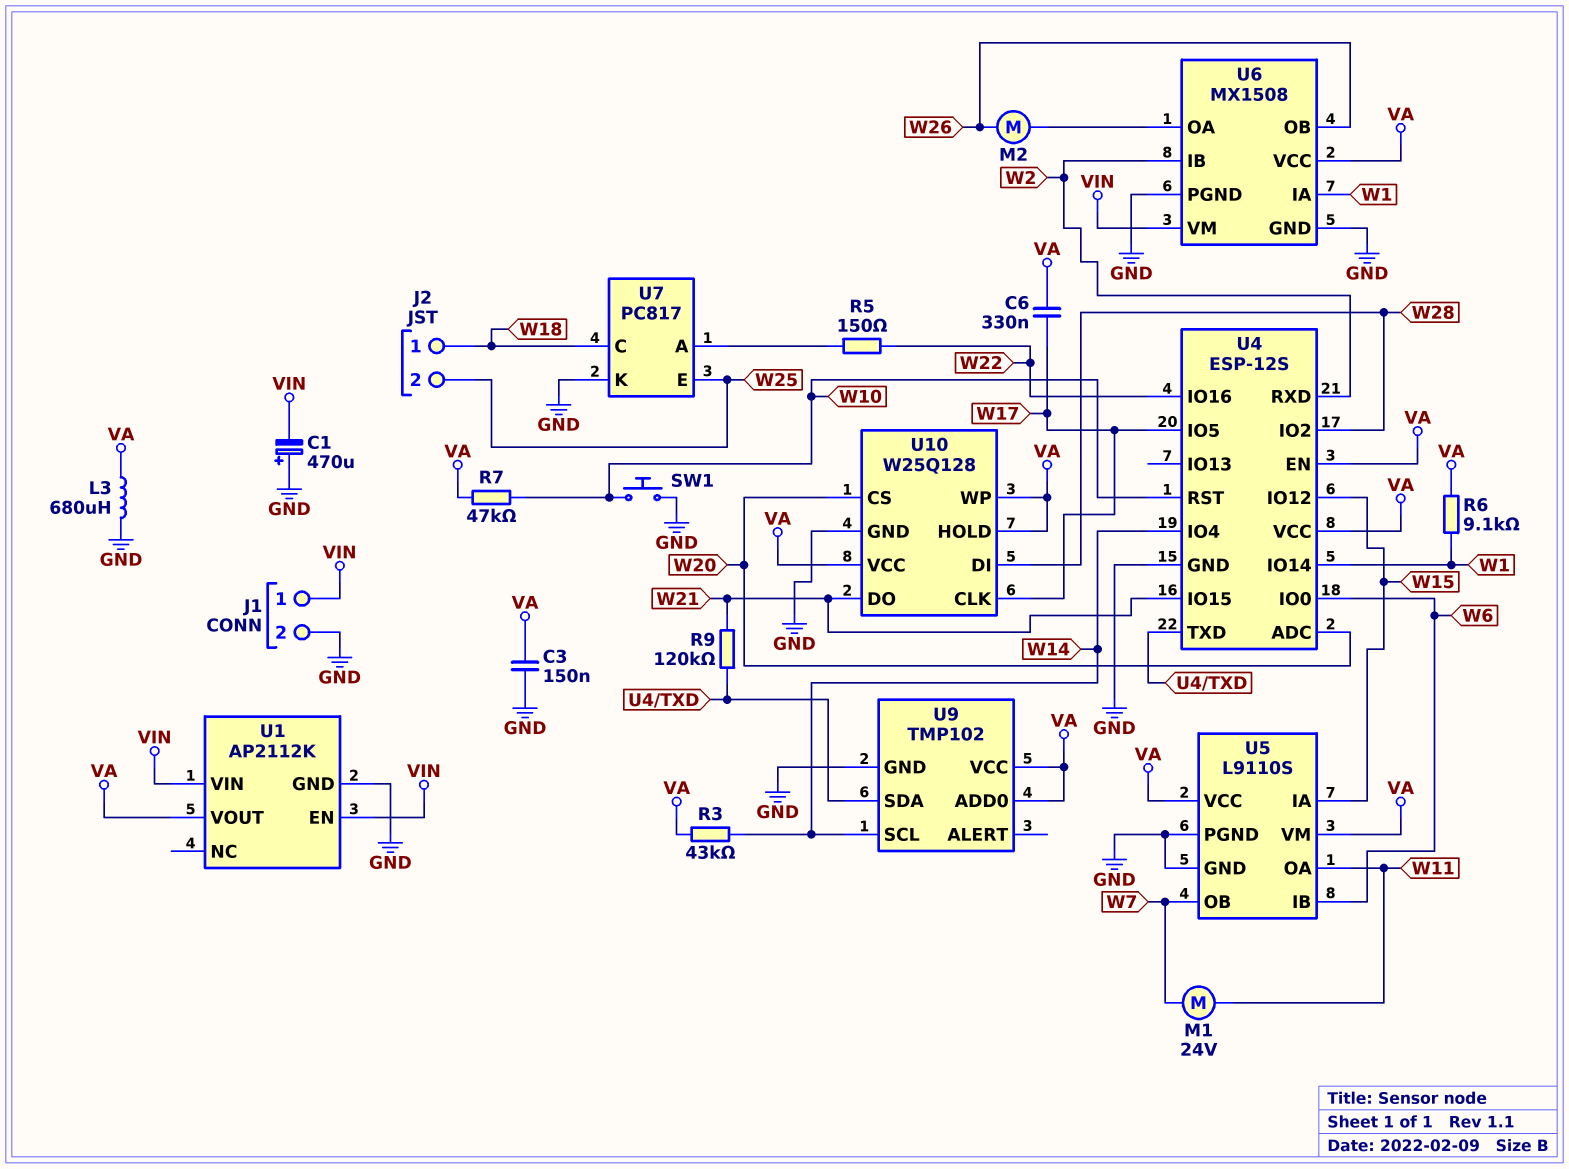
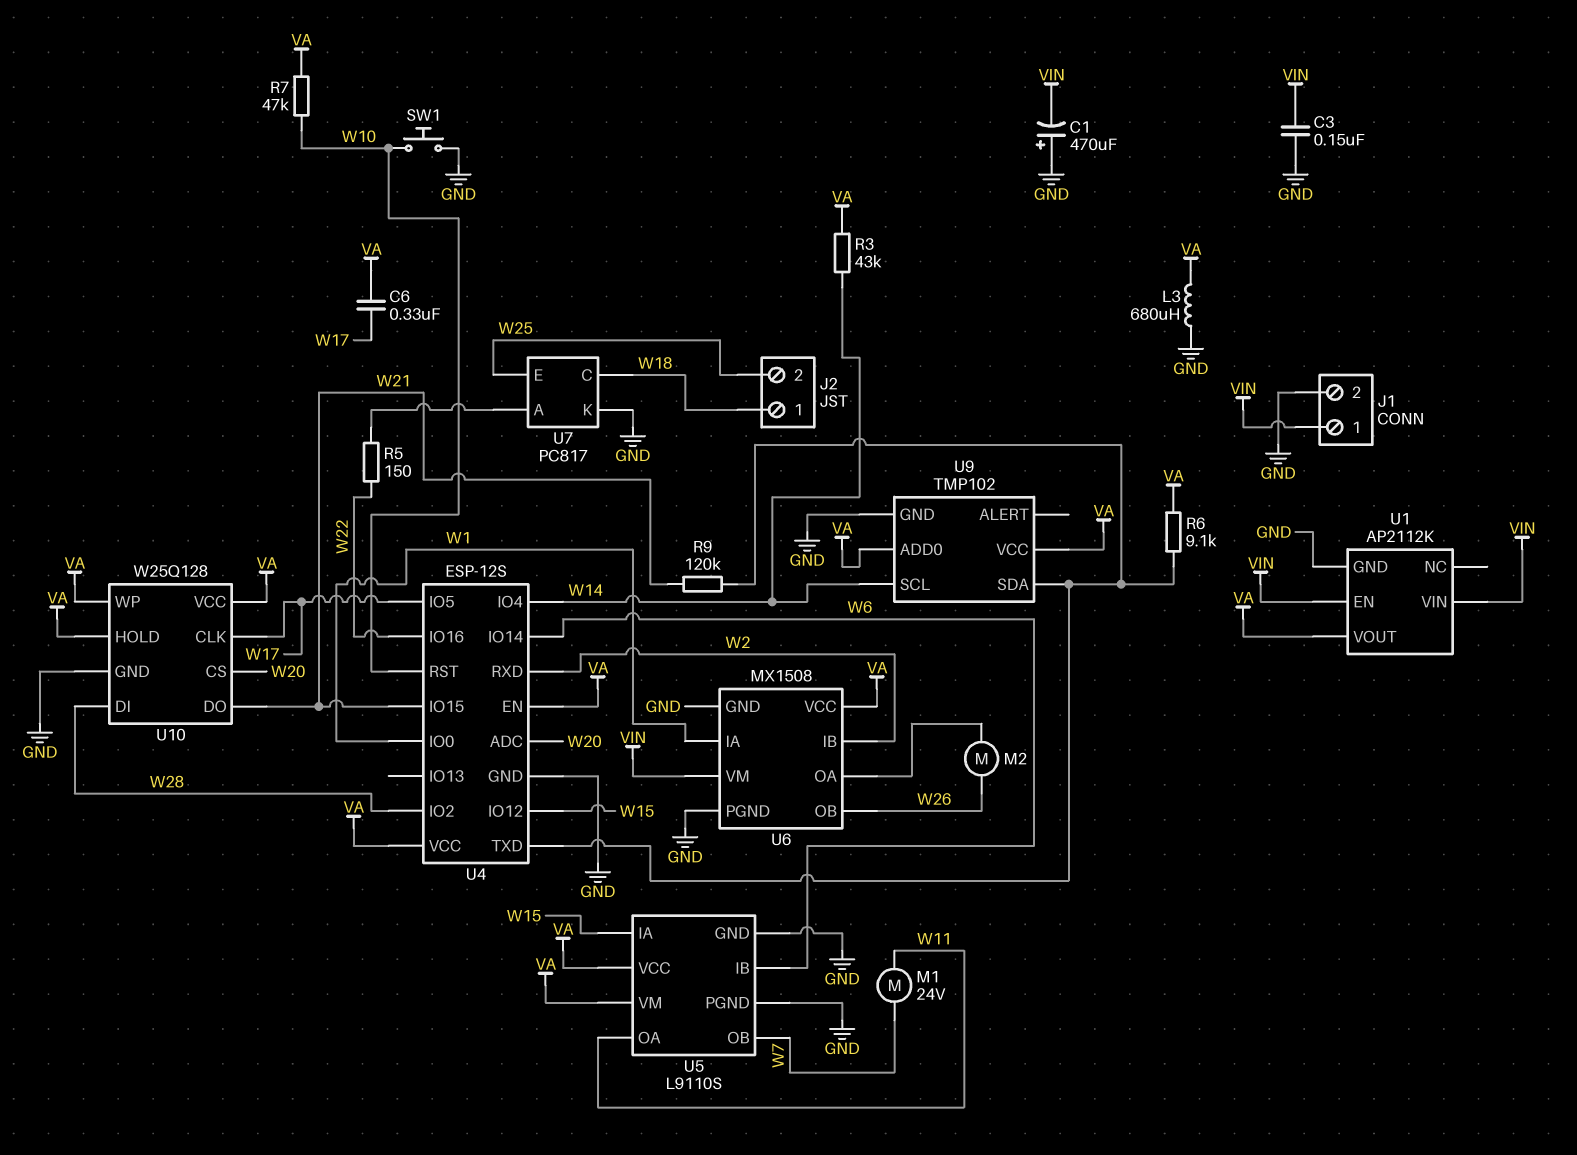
C3: 150nF (GND, VA) -> 150nF (GND, VIN)
R6: 9.1k (VA, W1) -> 9.1k (U4/TXD, VA)
U4 pin IO0: W6 -> W1
U4 pin IO14: W1 -> W6

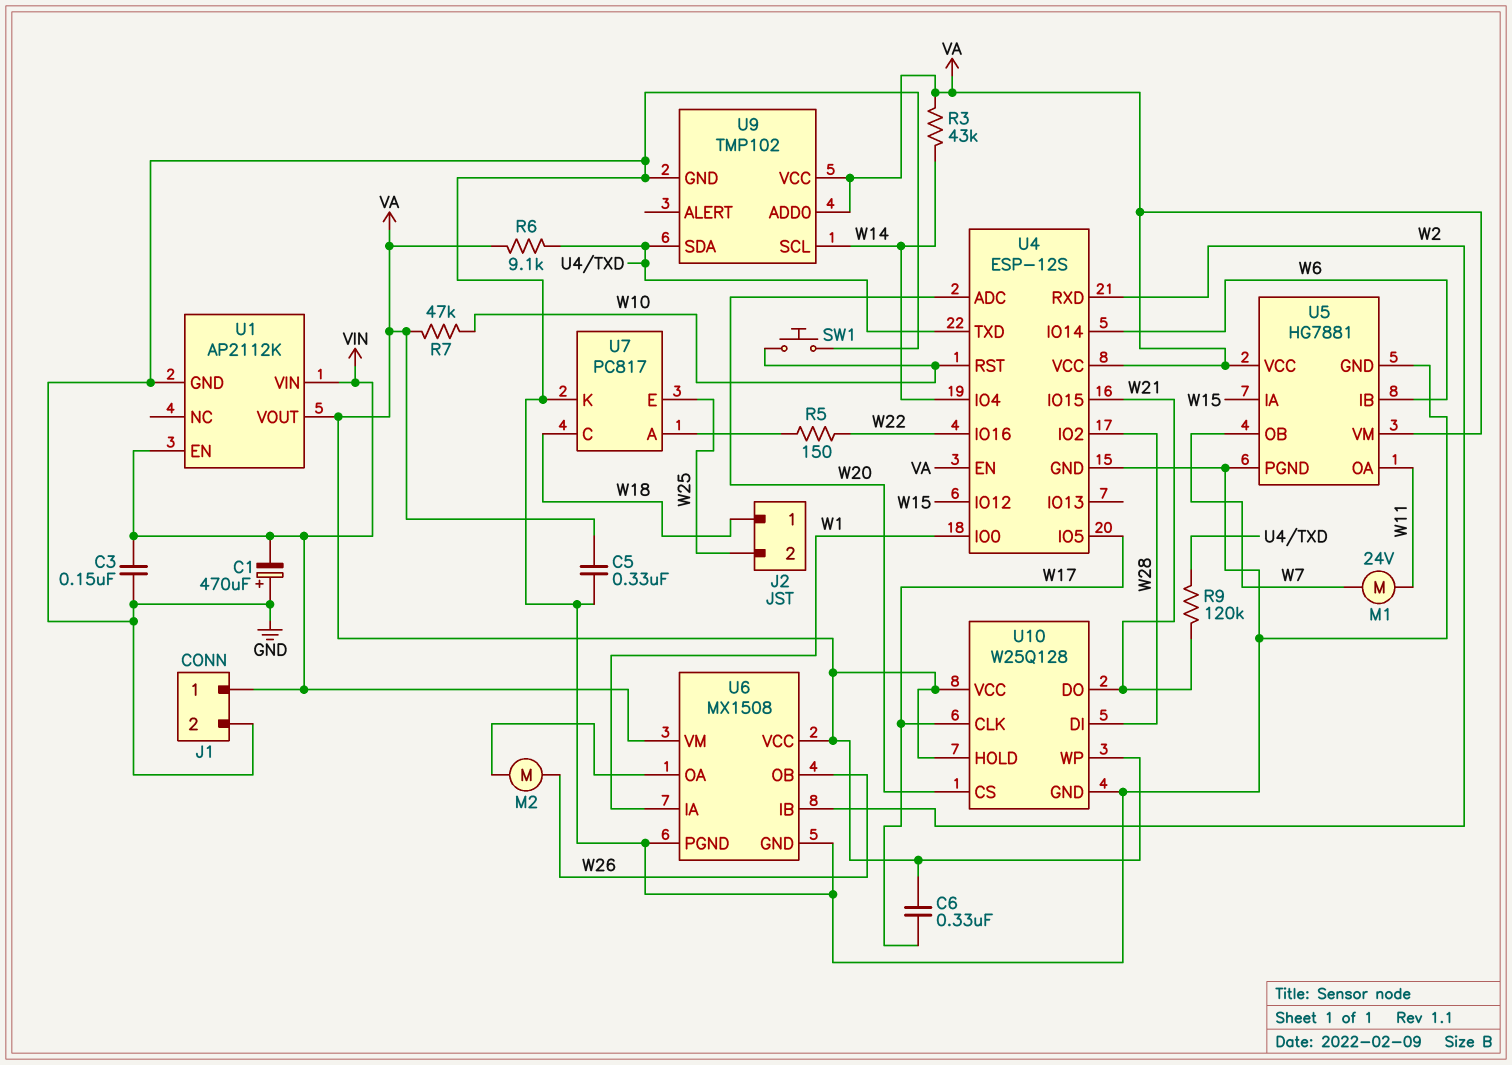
C5: none -> 330nF (GND, VA)
L3: 680uH (GND, VA) -> none
U5: L9110S -> HG7881

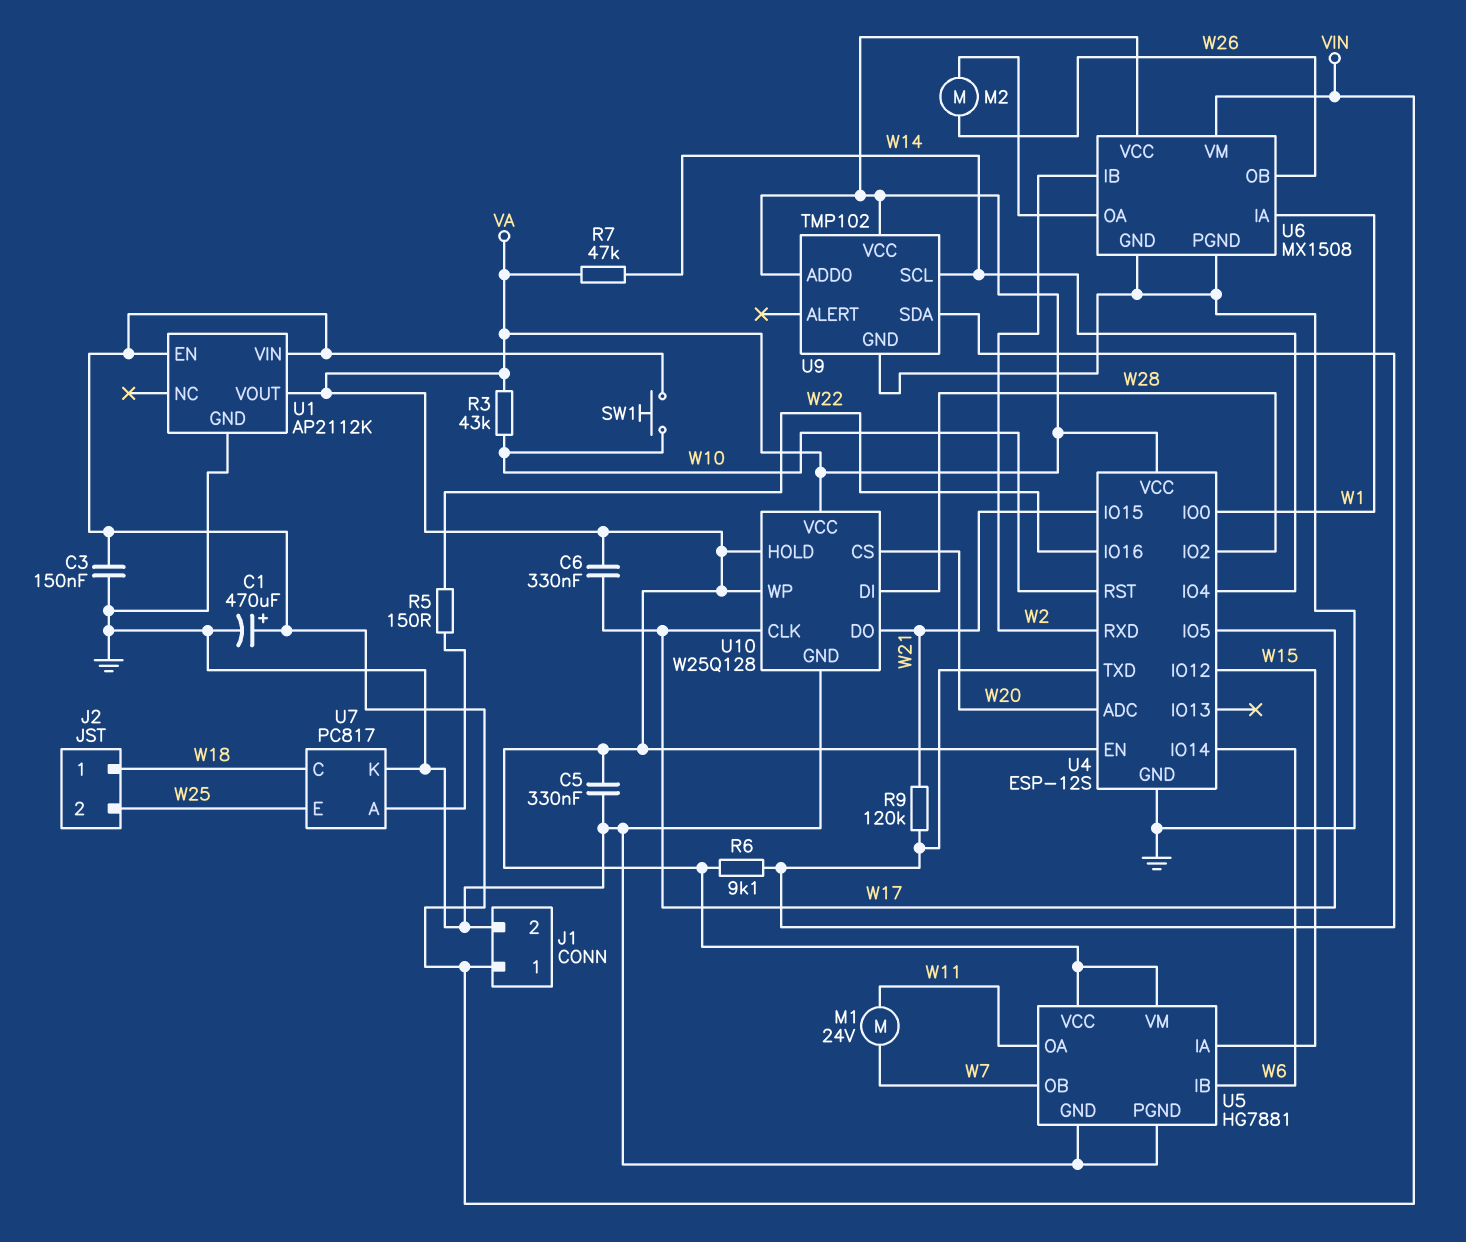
C1: 470uF (plus GND, minus VIN) -> 470uF (plus VIN, minus GND)
R3: 43k (VA, W14) -> 43k (VA, W10)
R7: 47k (VA, W10) -> 47k (VA, W14)
SW1: button (GND, W10) -> button (VIN, W10)

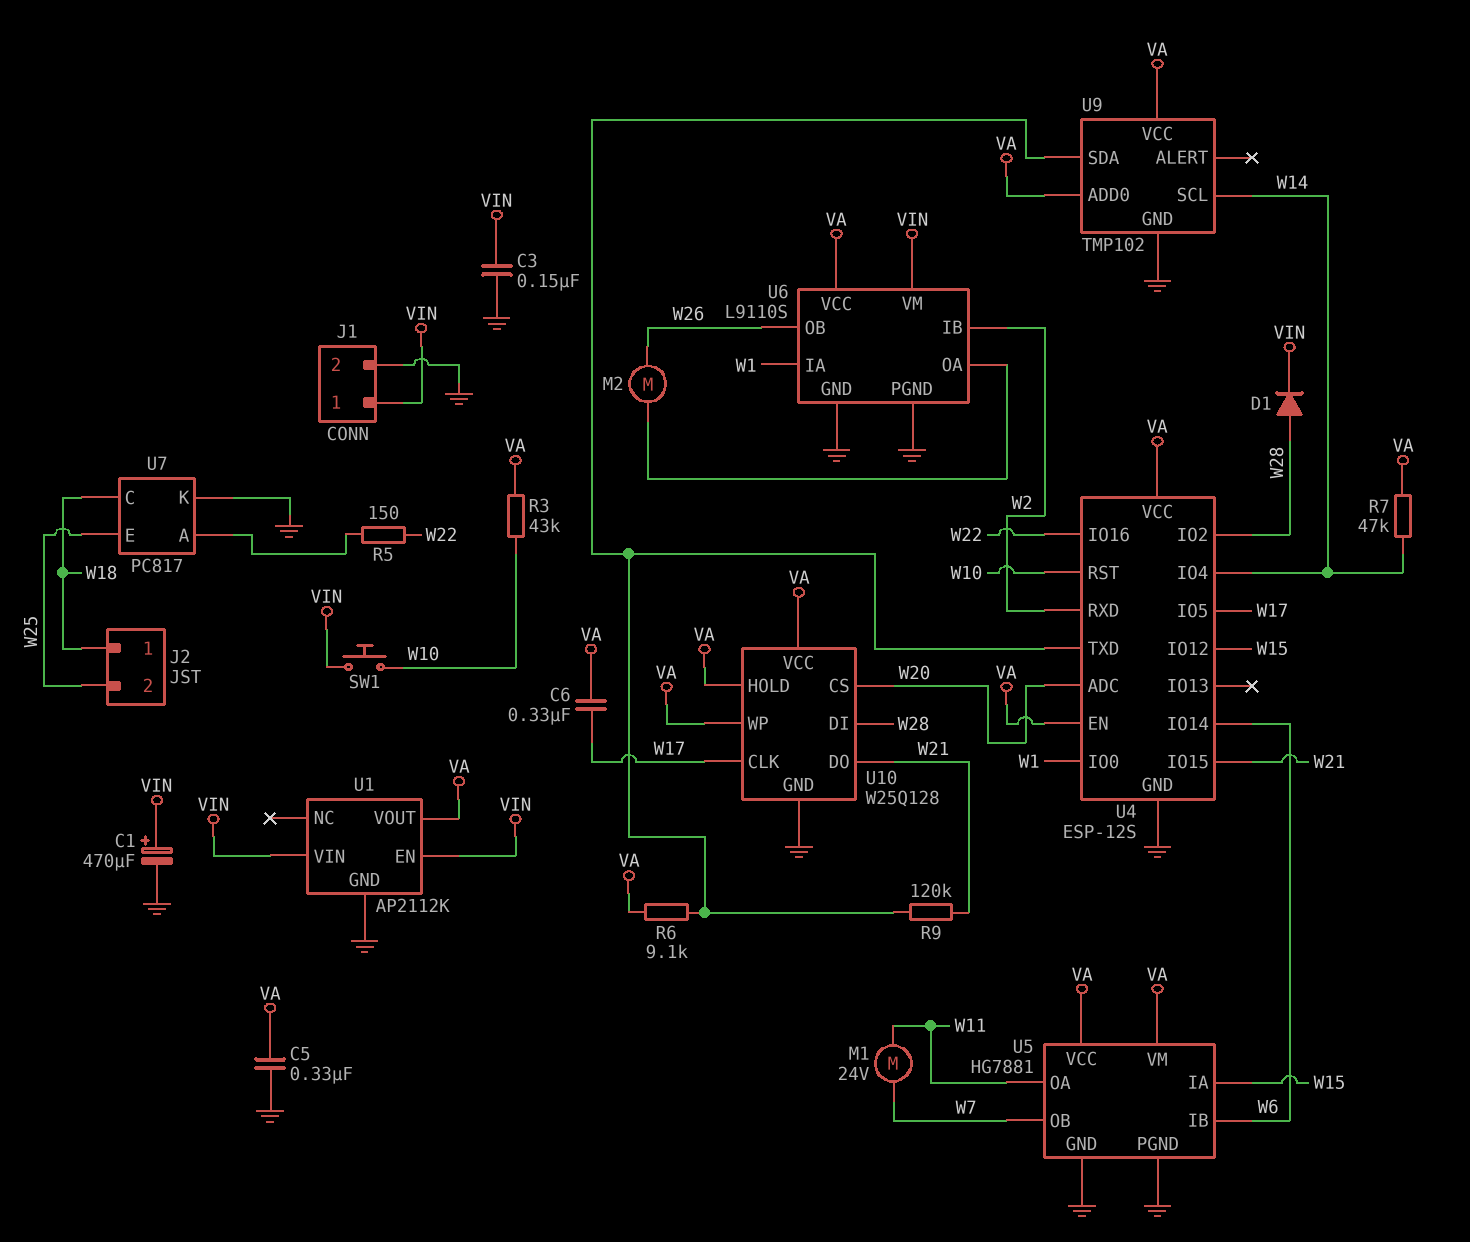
D1: none -> diode (A W28, K VIN)
U6: MX1508 -> L9110S

